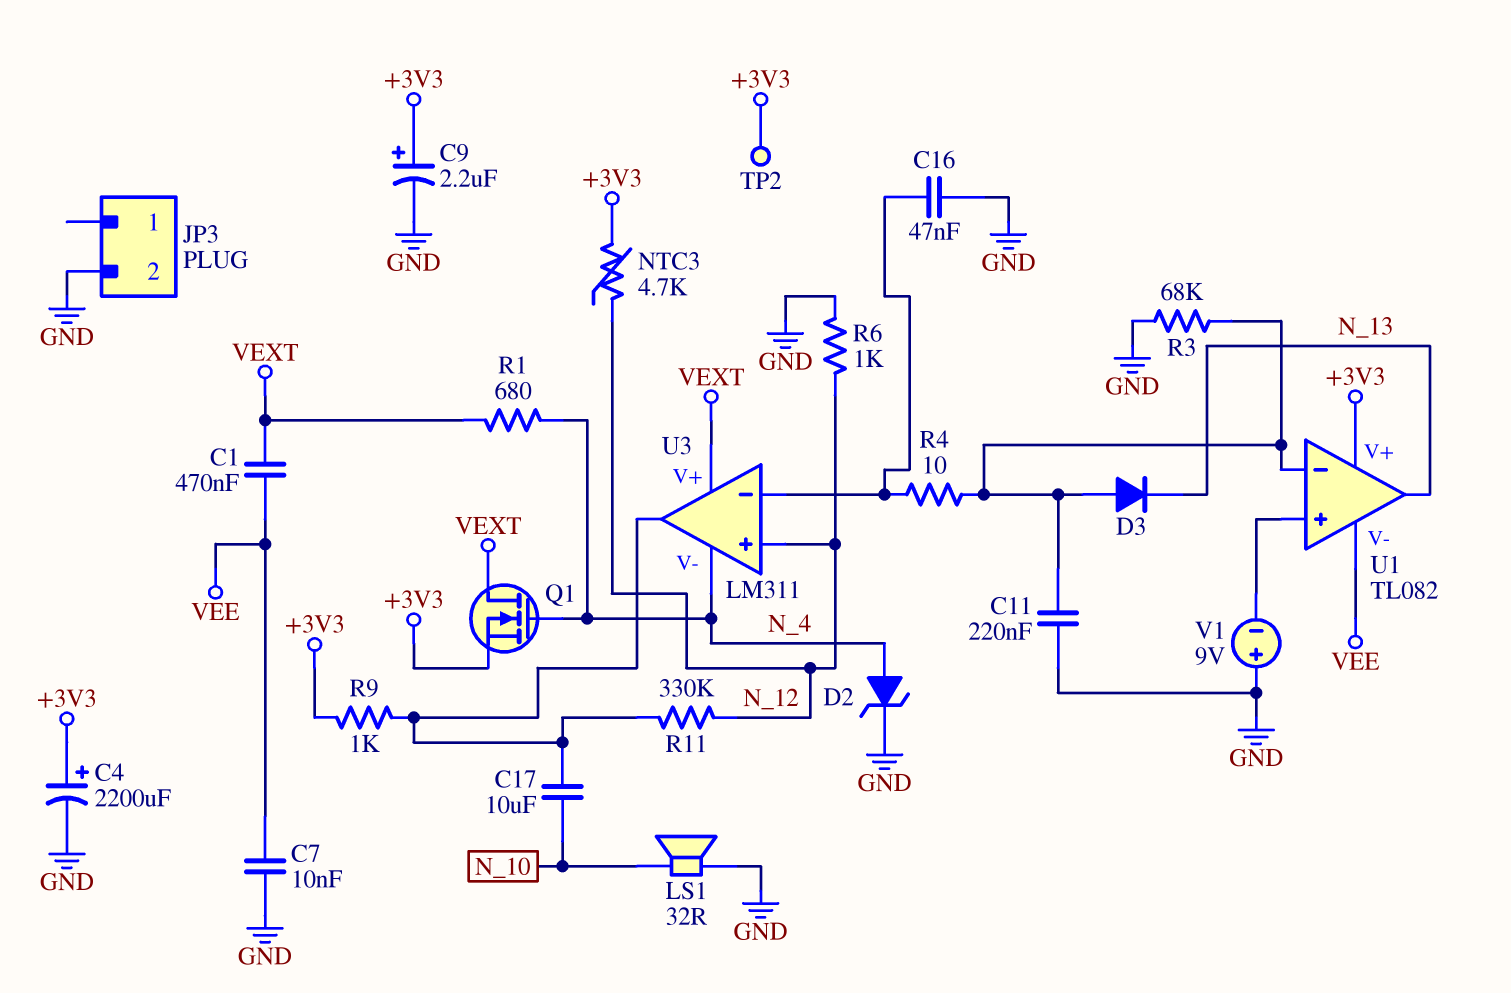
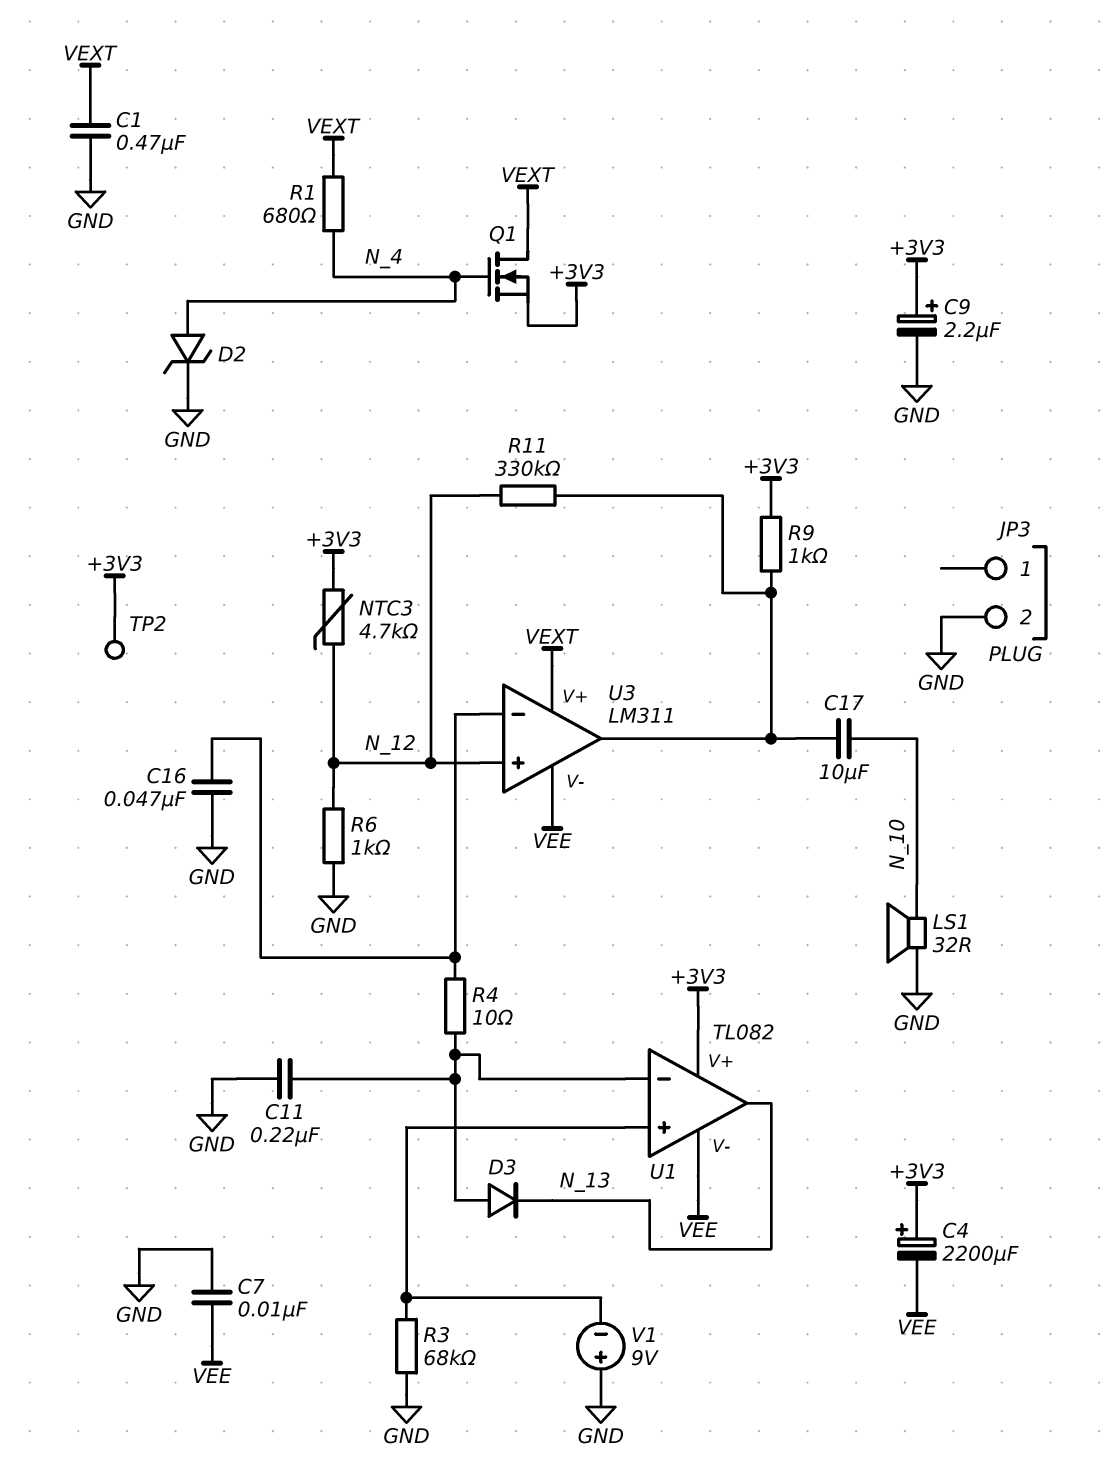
C1: 470nF (VEE, VEXT) -> 470nF (GND, VEXT)
C4: 2200uF (plus +3V3, minus GND) -> 2200uF (plus +3V3, minus VEE)
R3: 68k (GND, U1/in-) -> 68k (GND, U1/in+)
U3 pin V-: N_4 -> VEE

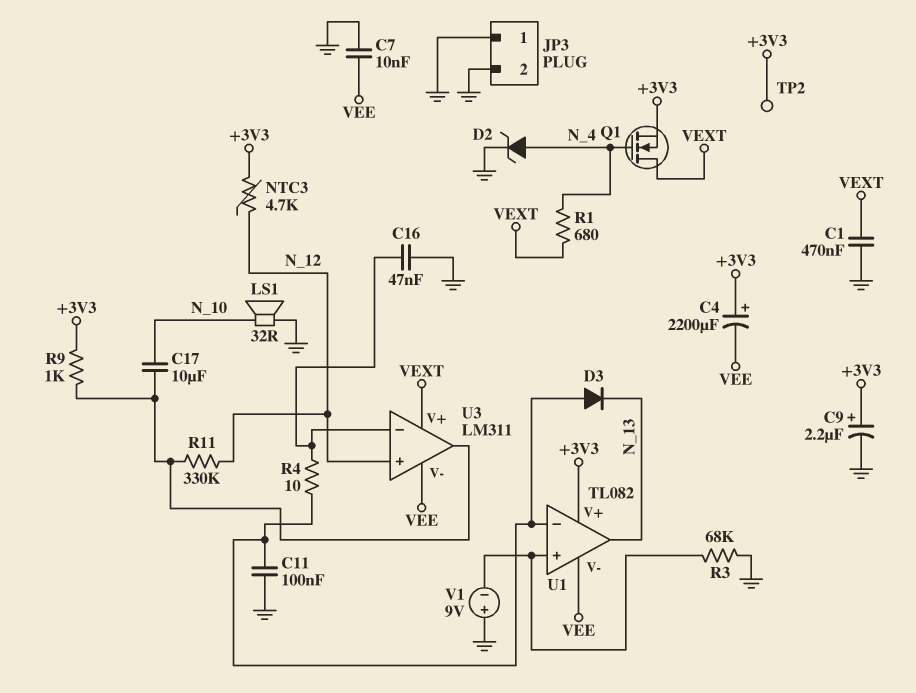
C11: 220nF (GND, U1/in-) -> 100nF (GND, U1/in-)
JP3 pin 1: none -> GND
R6: 1k (GND, N_12) -> none

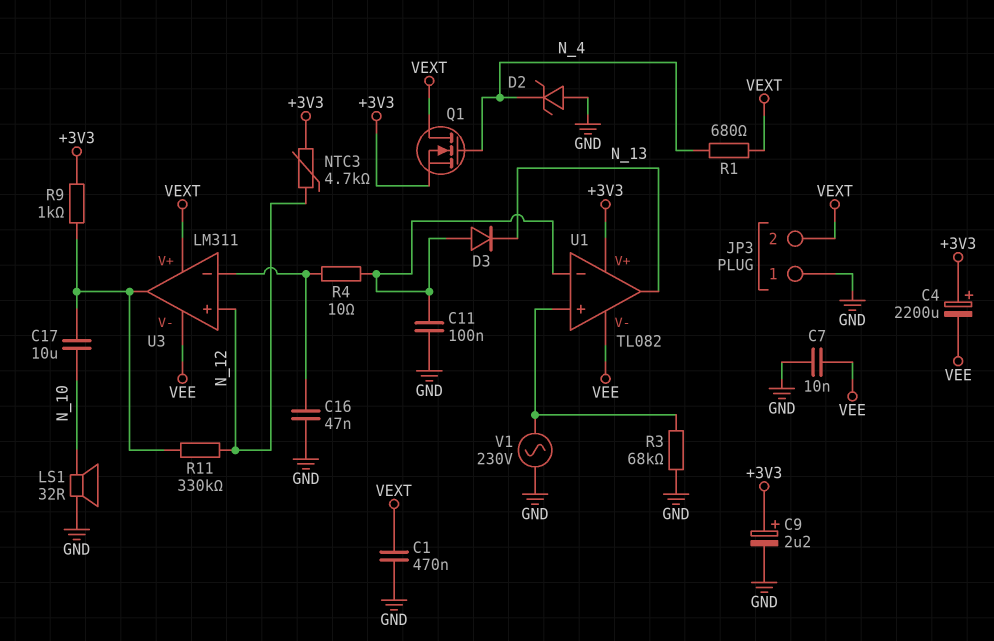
D2: zener (A N_4, K GND) -> zener (A GND, K N_4)
JP3 pin 2: GND -> VEXT
TP2: test point (+3V3) -> none
V1: 9V (plus GND, minus U1/in+) -> AC 230V (GND, U1/in+)

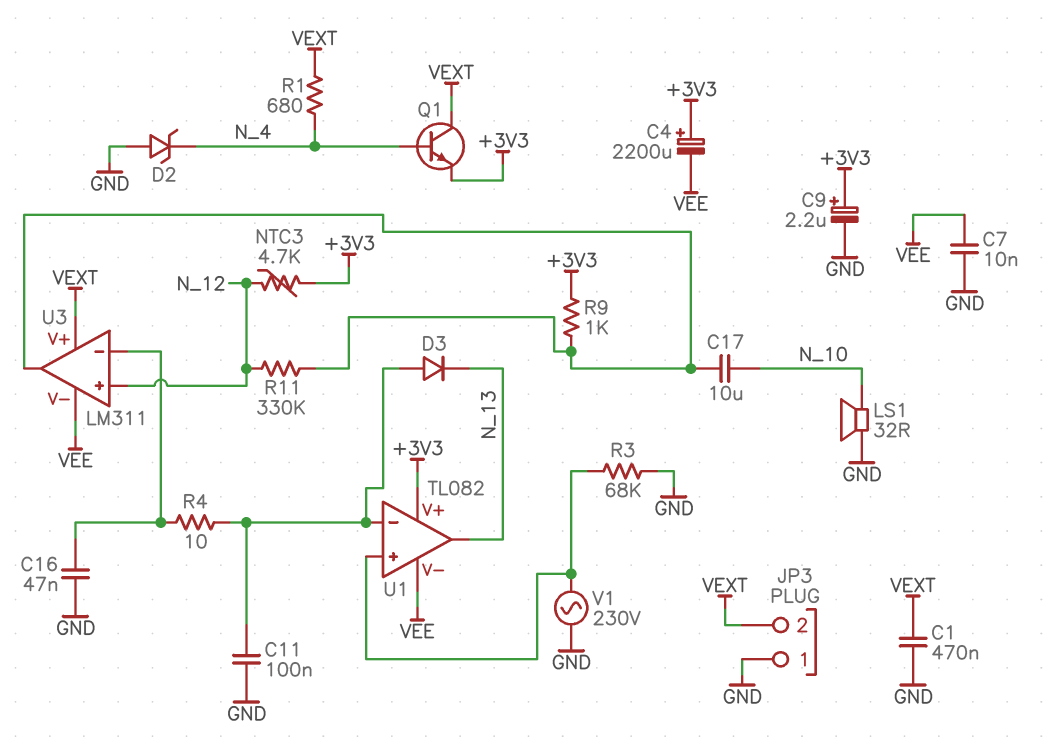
Q1: NMOS (G N_4, D VEXT, S +3V3) -> NPN (B N_4, C VEXT, E +3V3)

